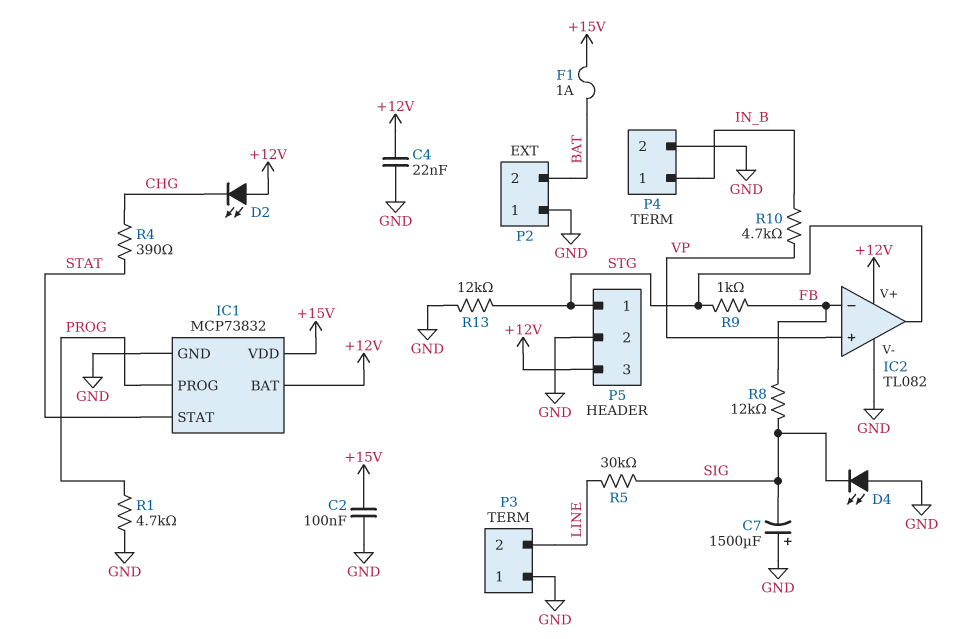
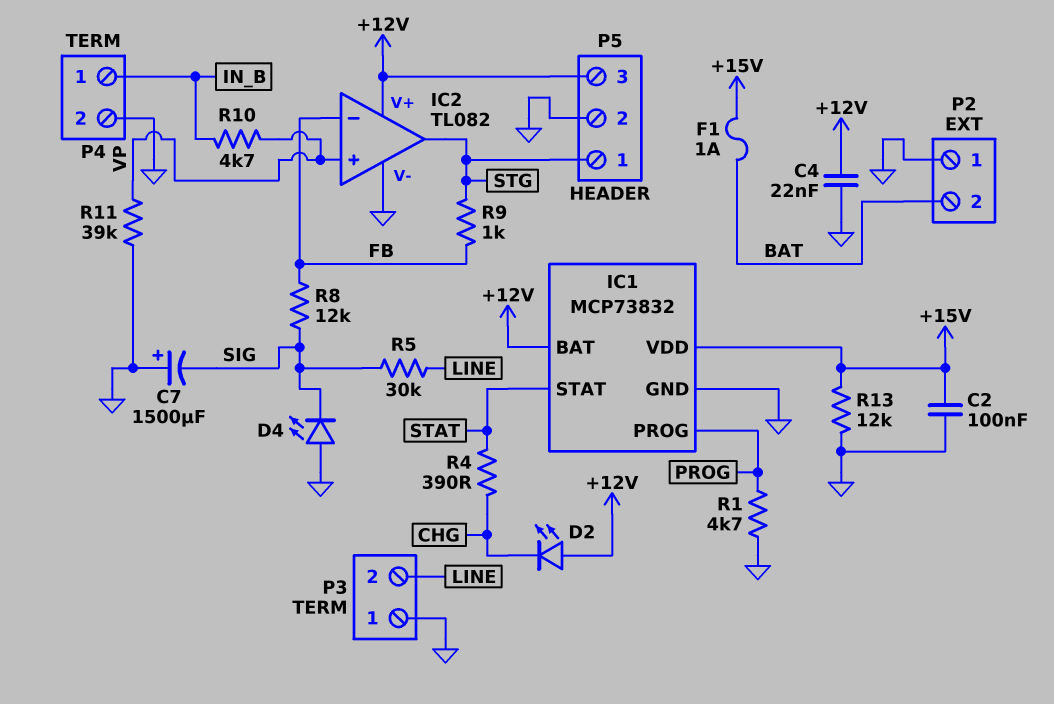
R11: none -> 39k (GND, VP)
R13: 12k (GND, STG) -> 12k (+15V, GND)

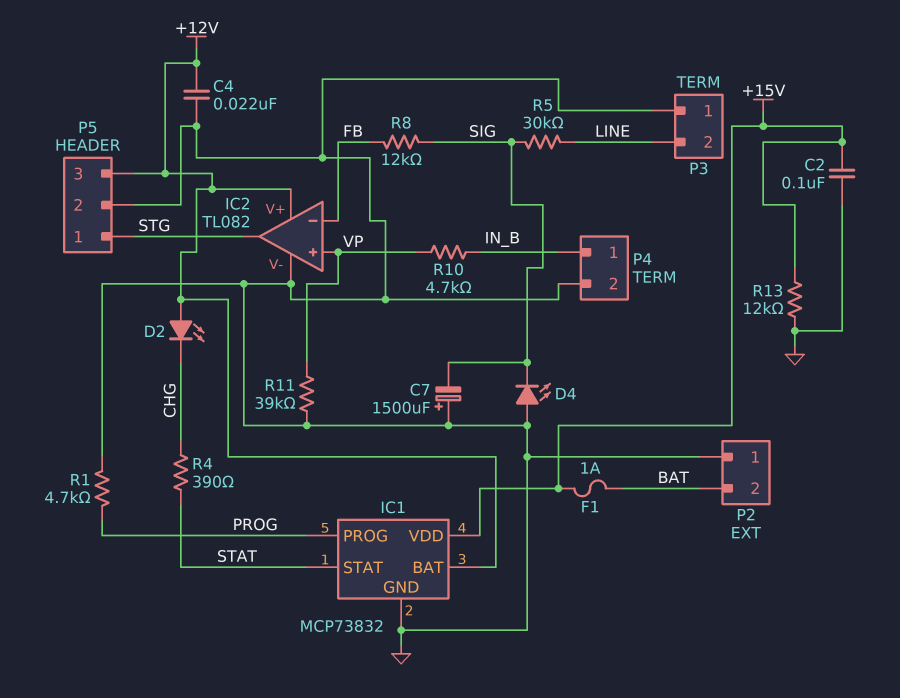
R9: 1k (FB, STG) -> none

